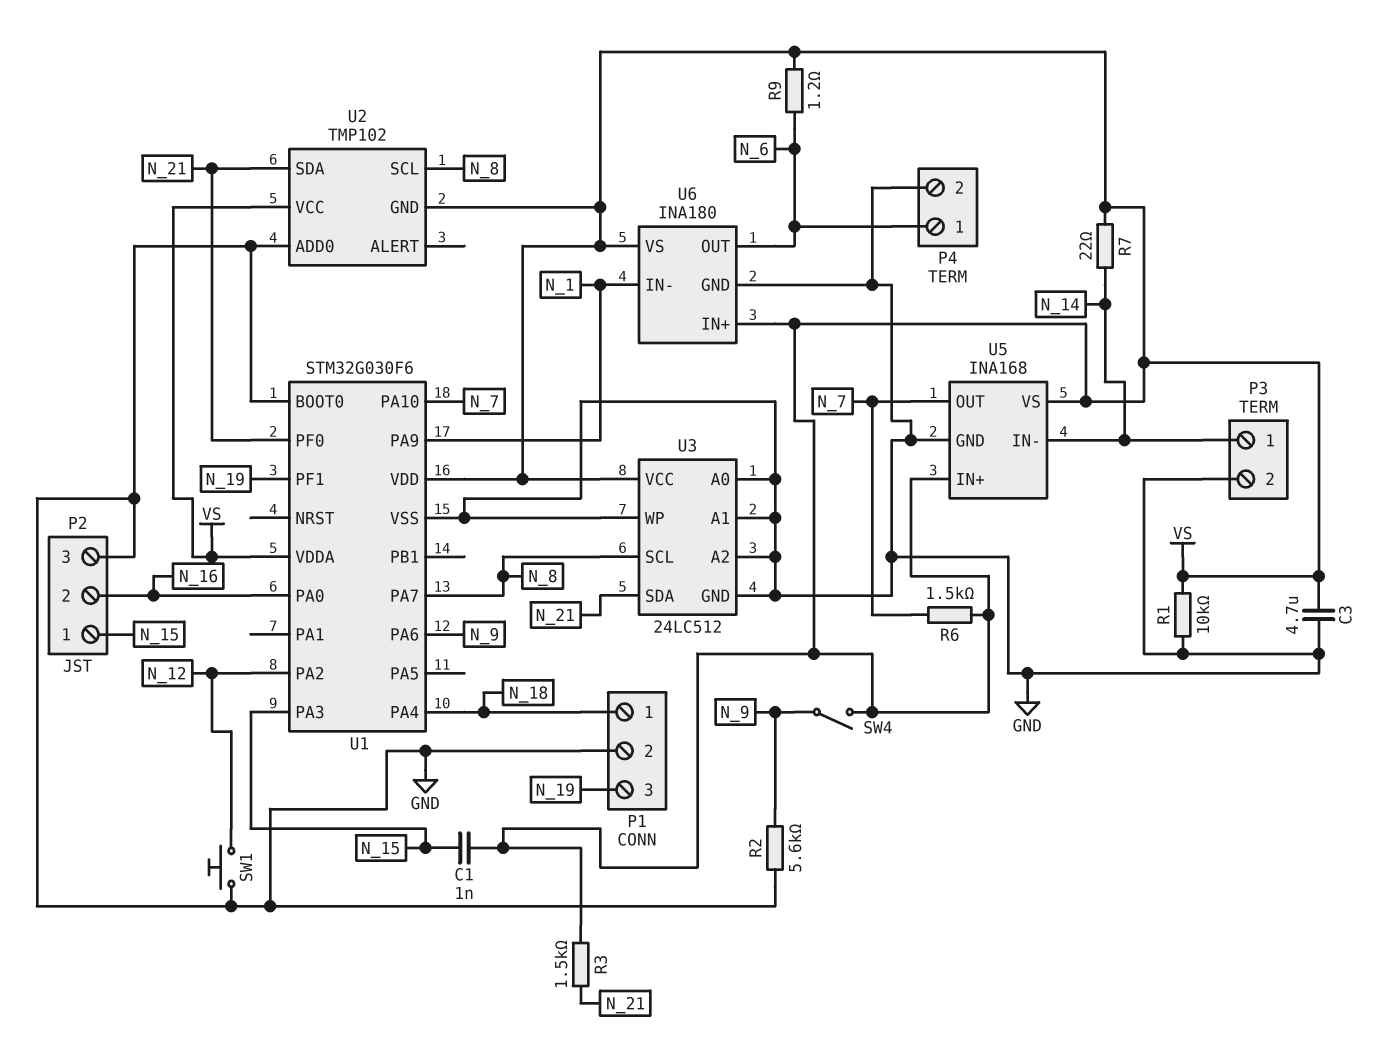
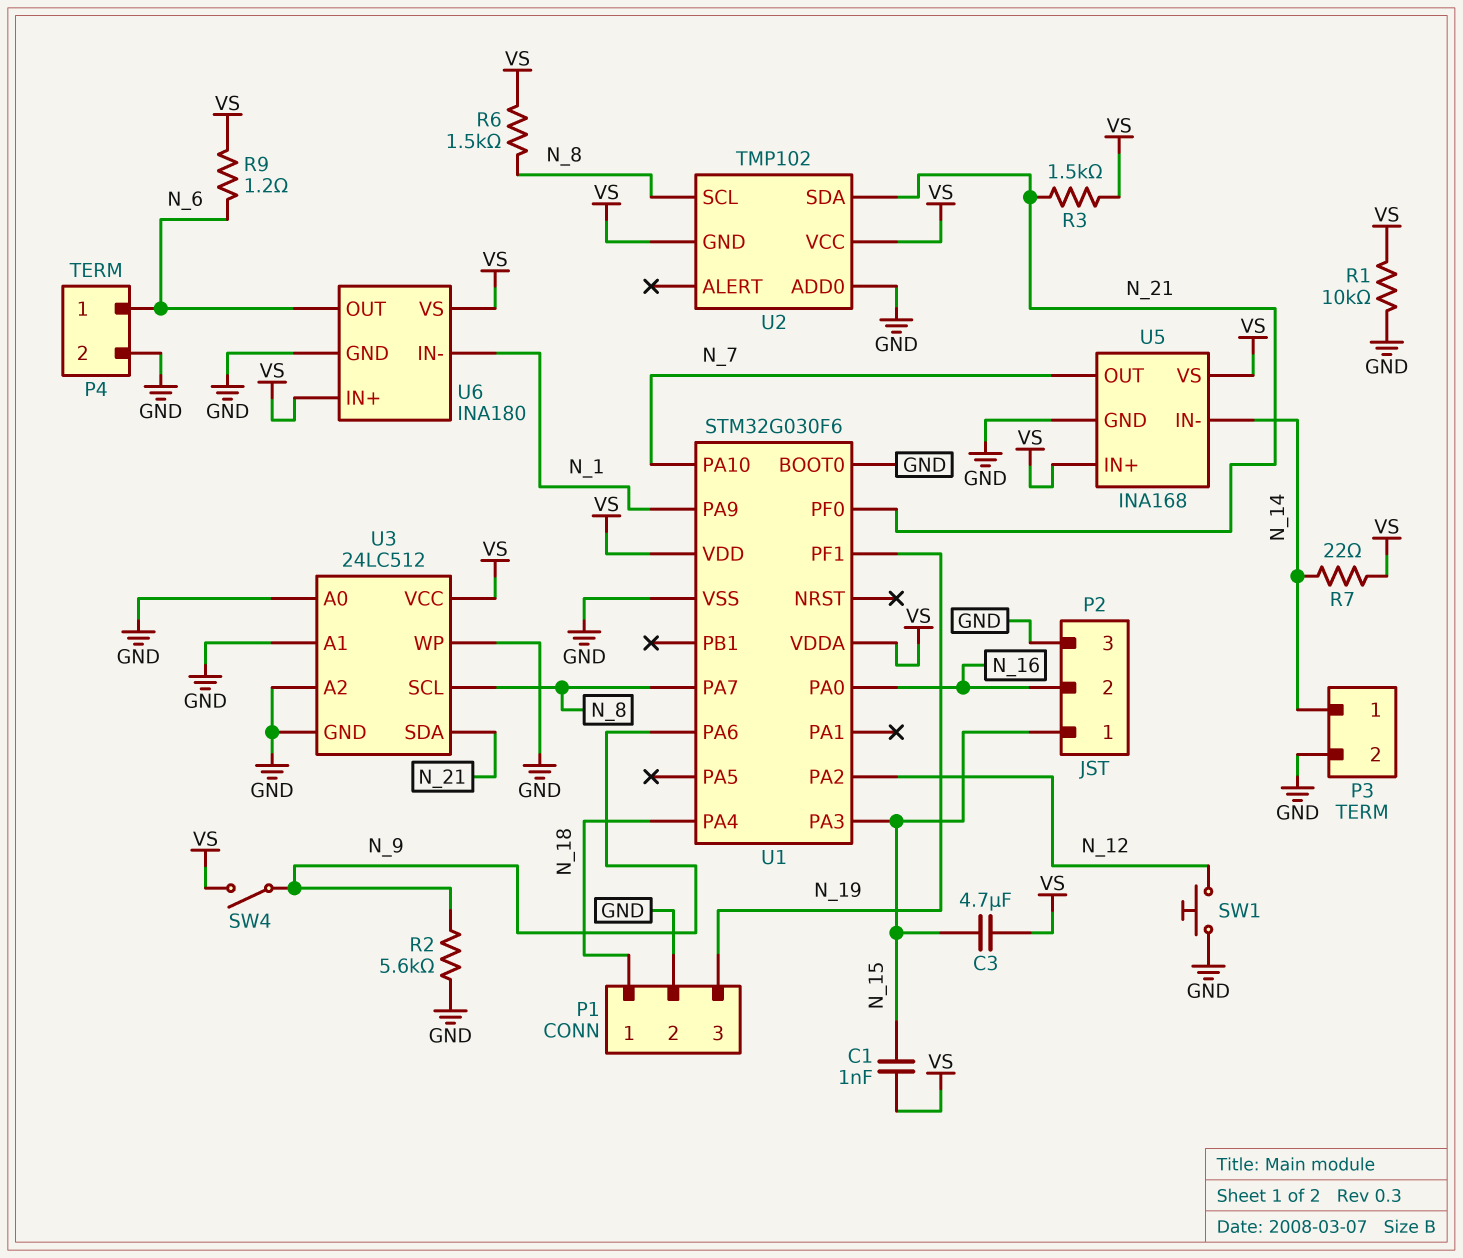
C3: 4.7uF (GND, VS) -> 4.7uF (N_15, VS)
R6: 1.5k (N_7, VS) -> 1.5k (N_8, VS)

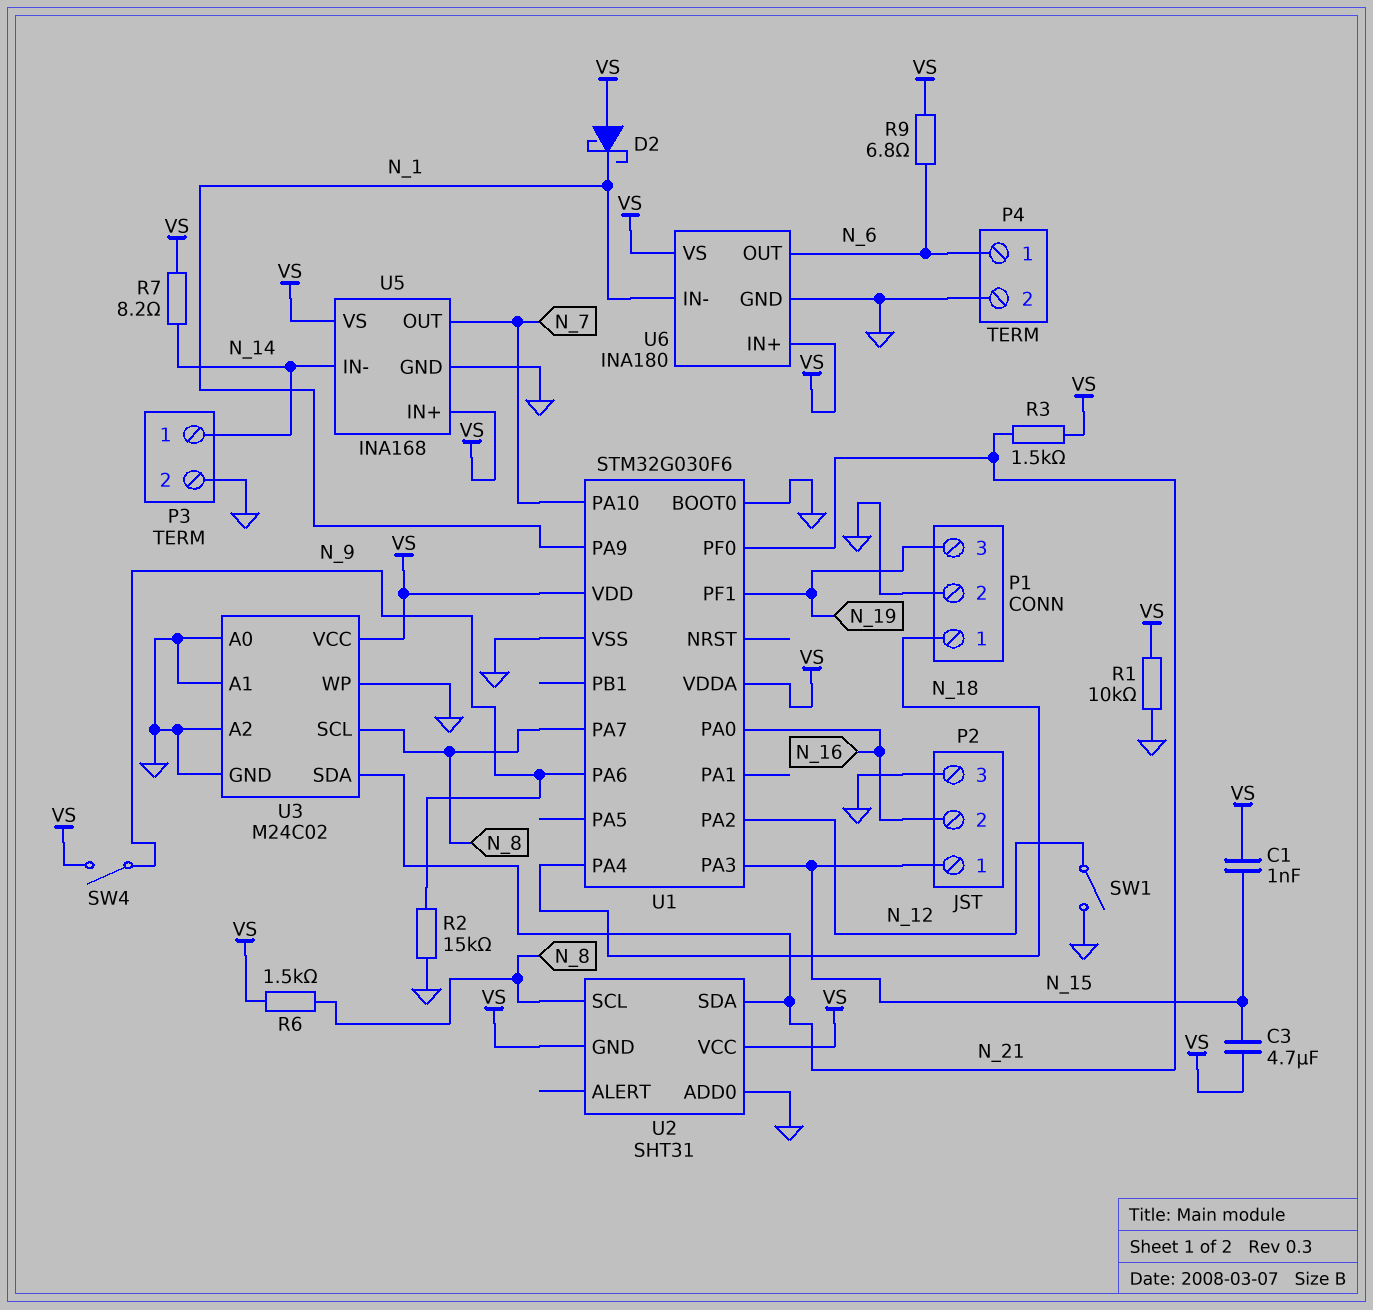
D2: none -> schottky (A VS, K N_1)
R2: 5.6k (GND, N_9) -> 15k (GND, N_9)
R7: 22 (N_14, VS) -> 8.2 (N_14, VS)
R9: 1.2 (N_6, VS) -> 6.8 (N_6, VS)
SW1: button (GND, N_12) -> switch (GND, N_12)
U2: TMP102 -> SHT31
U3: 24LC512 -> M24C02

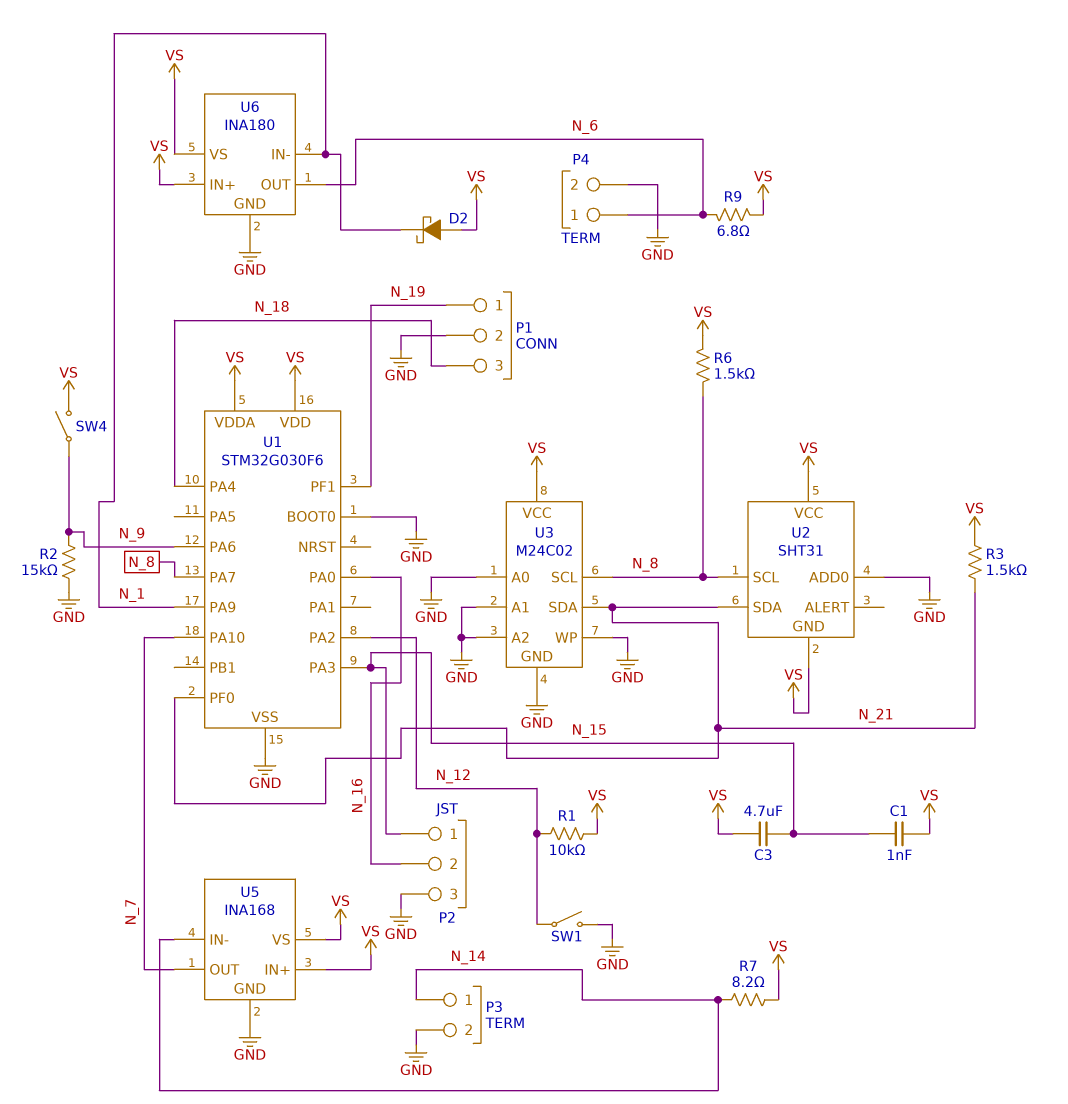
P1 pin 1: N_18 -> N_19
P1 pin 3: N_19 -> N_18
R1: 10k (GND, VS) -> 10k (N_12, VS)

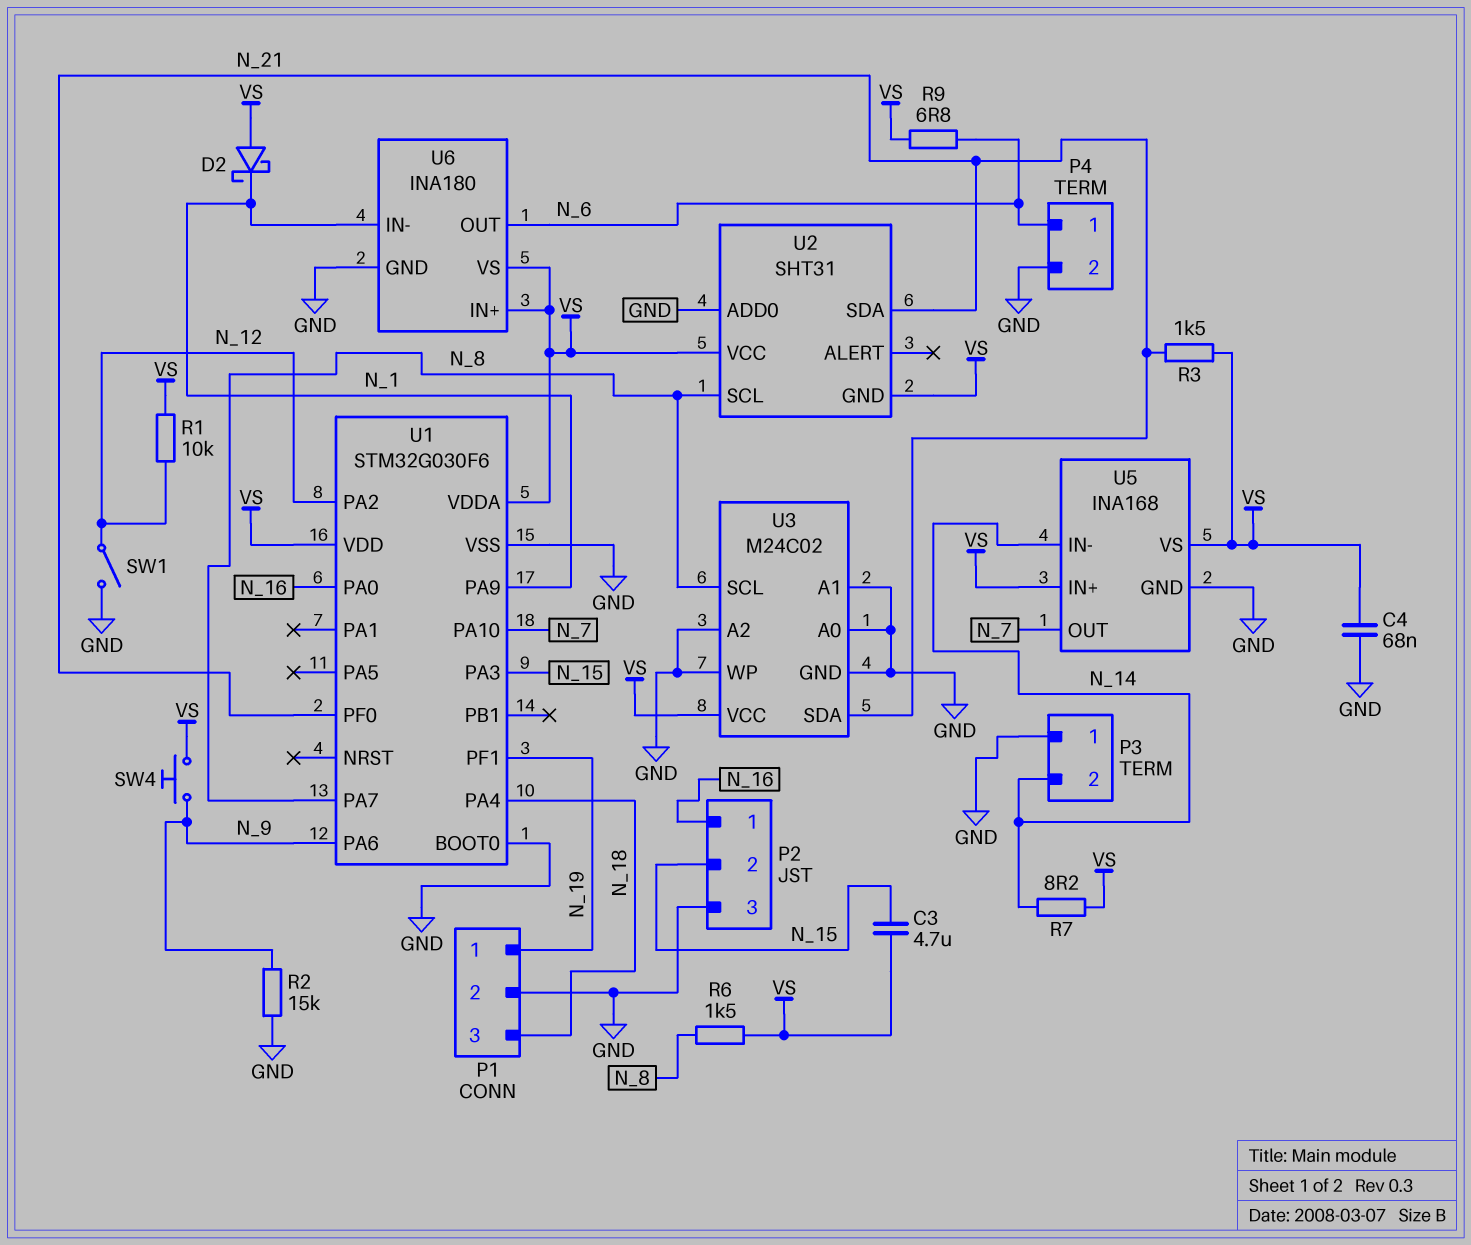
C1: 1nF (N_15, VS) -> none
C4: none -> 68nF (GND, VS)
P2 pin 1: N_15 -> N_16
P2 pin 2: N_16 -> N_15
P3 pin 1: N_14 -> GND
P3 pin 2: GND -> N_14
SW4: switch (N_9, VS) -> button (N_9, VS)

